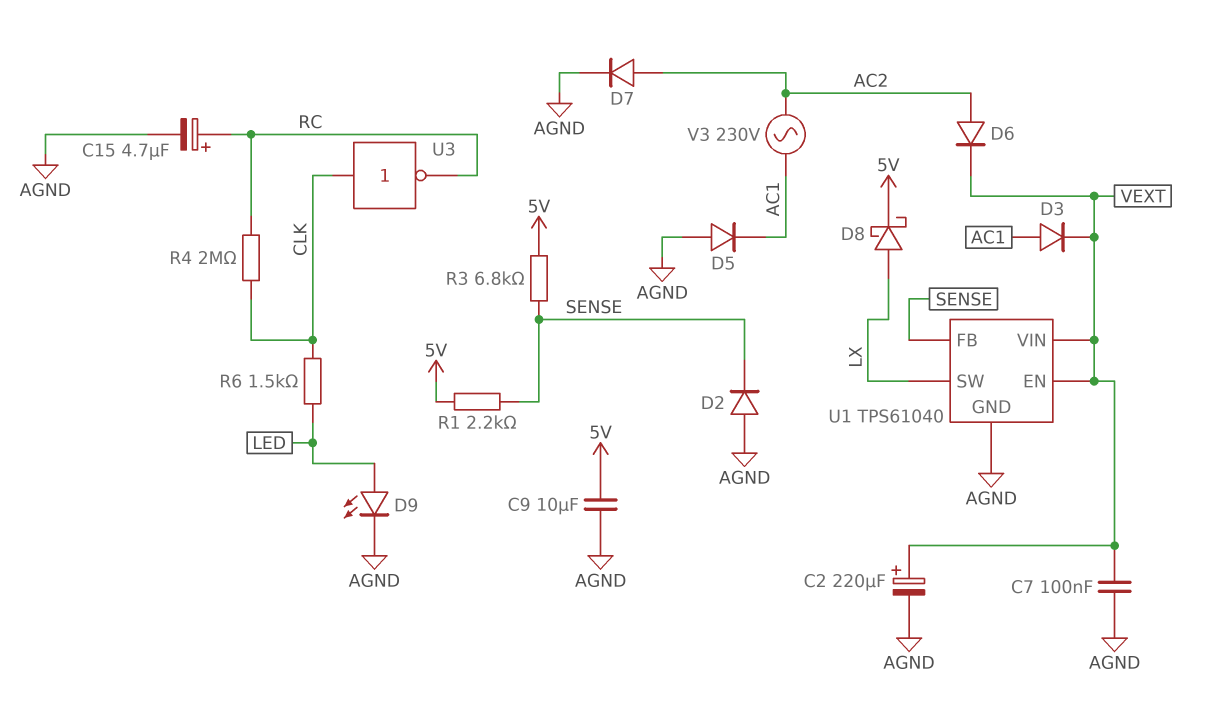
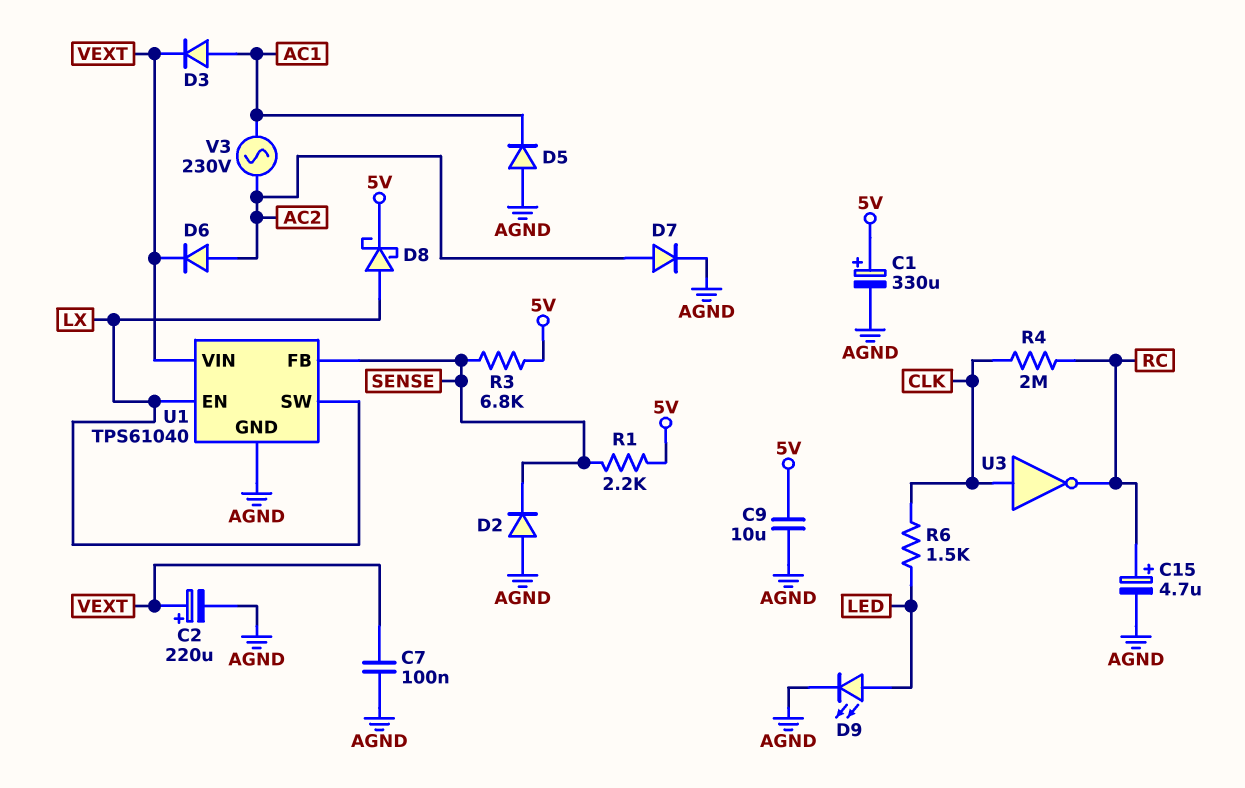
C1: none -> 330uF (plus 5V, minus AGND)
U1 pin EN: VEXT -> LX

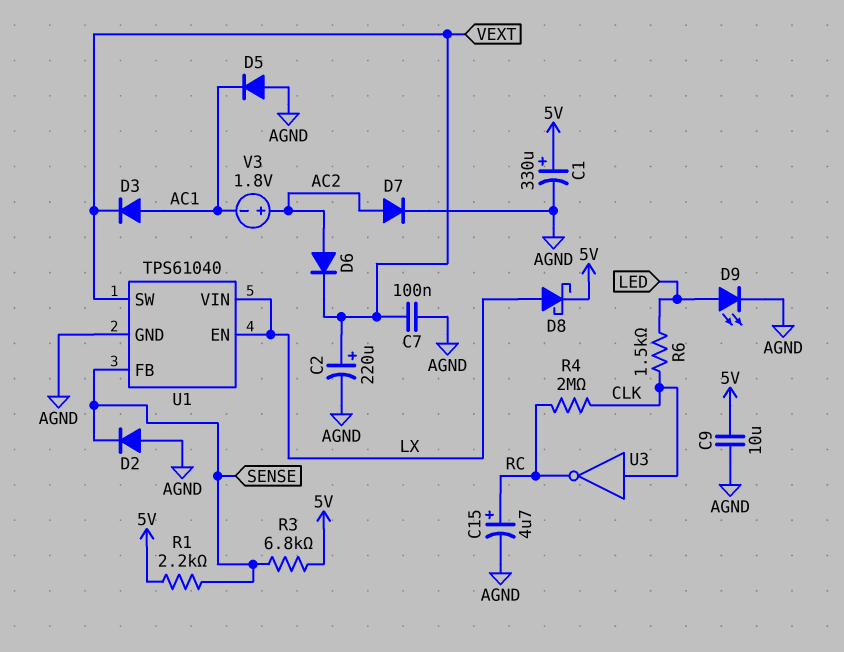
U1 pin SW: LX -> VEXT
U1 pin VIN: VEXT -> LX
V3: AC 230V (AC1, AC2) -> 1.8V (plus AC2, minus AC1)

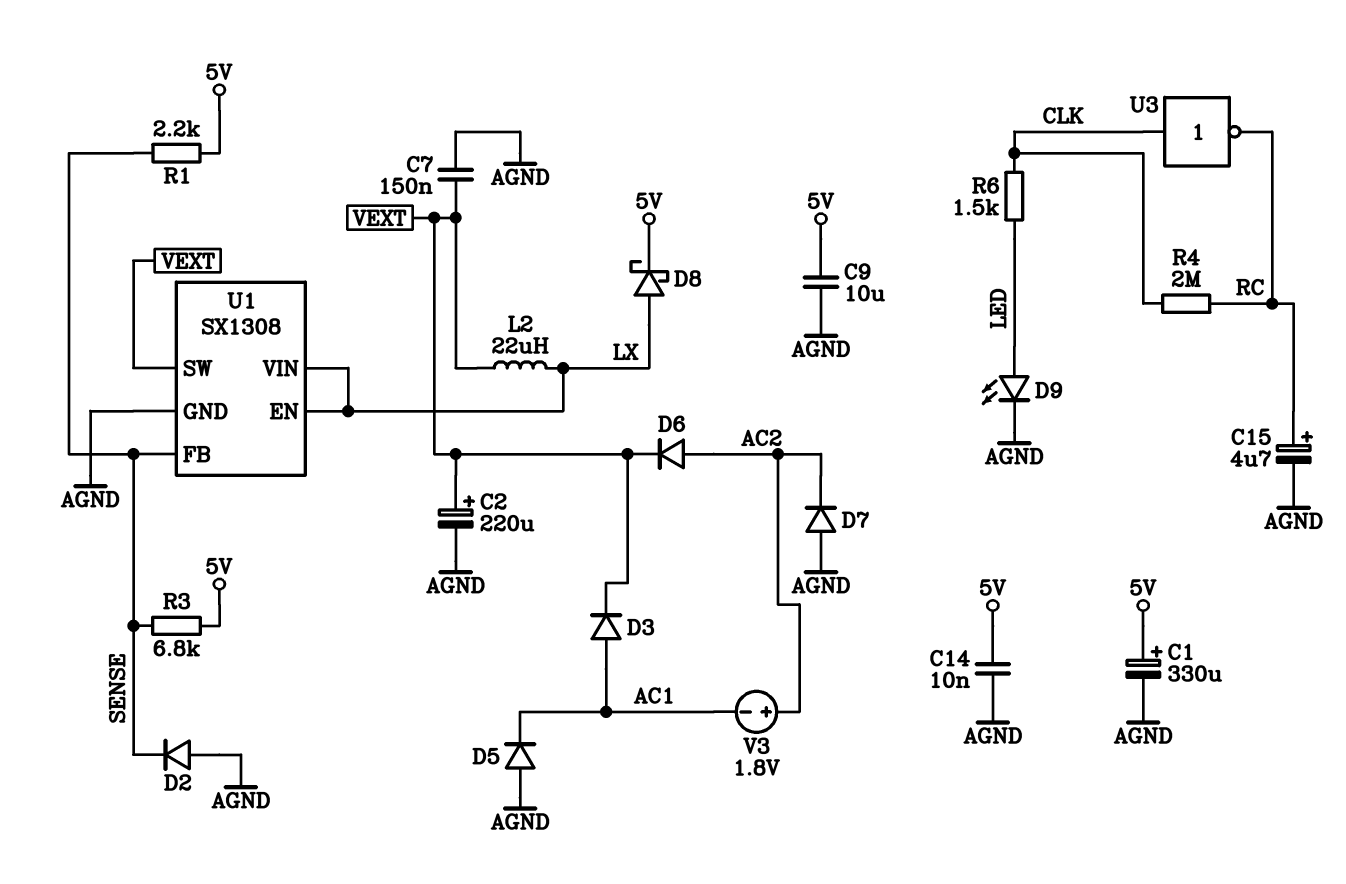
C7: 100nF (AGND, VEXT) -> 150nF (AGND, VEXT)
C14: none -> 10nF (5V, AGND)
D7: diode (A AC2, K AGND) -> diode (A AGND, K AC2)
L2: none -> 22uH (LX, VEXT)
U1: TPS61040 -> SX1308

